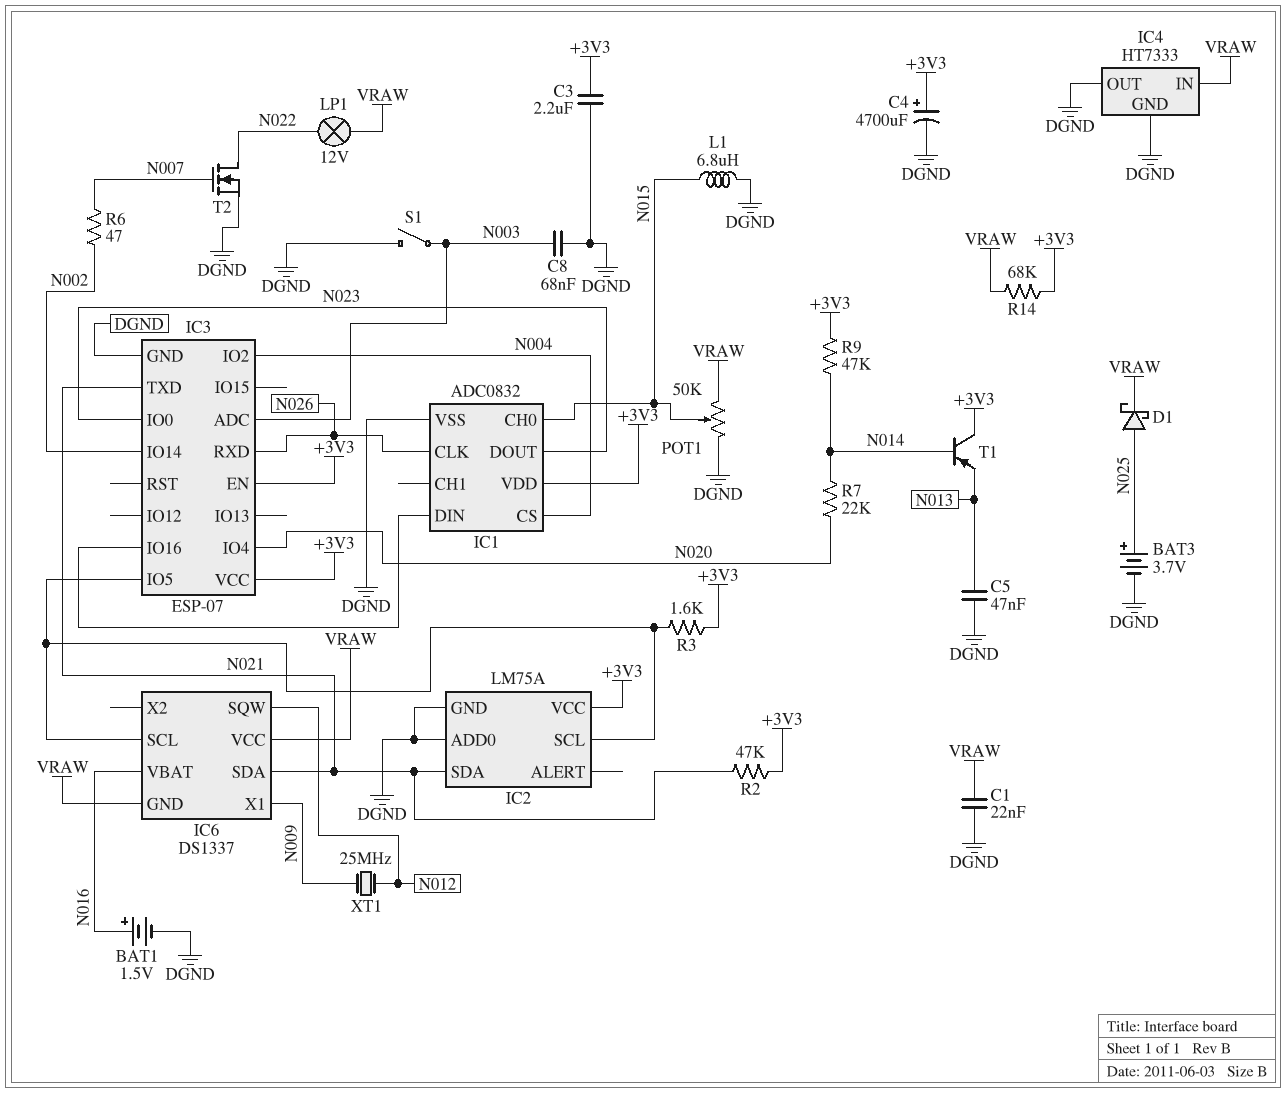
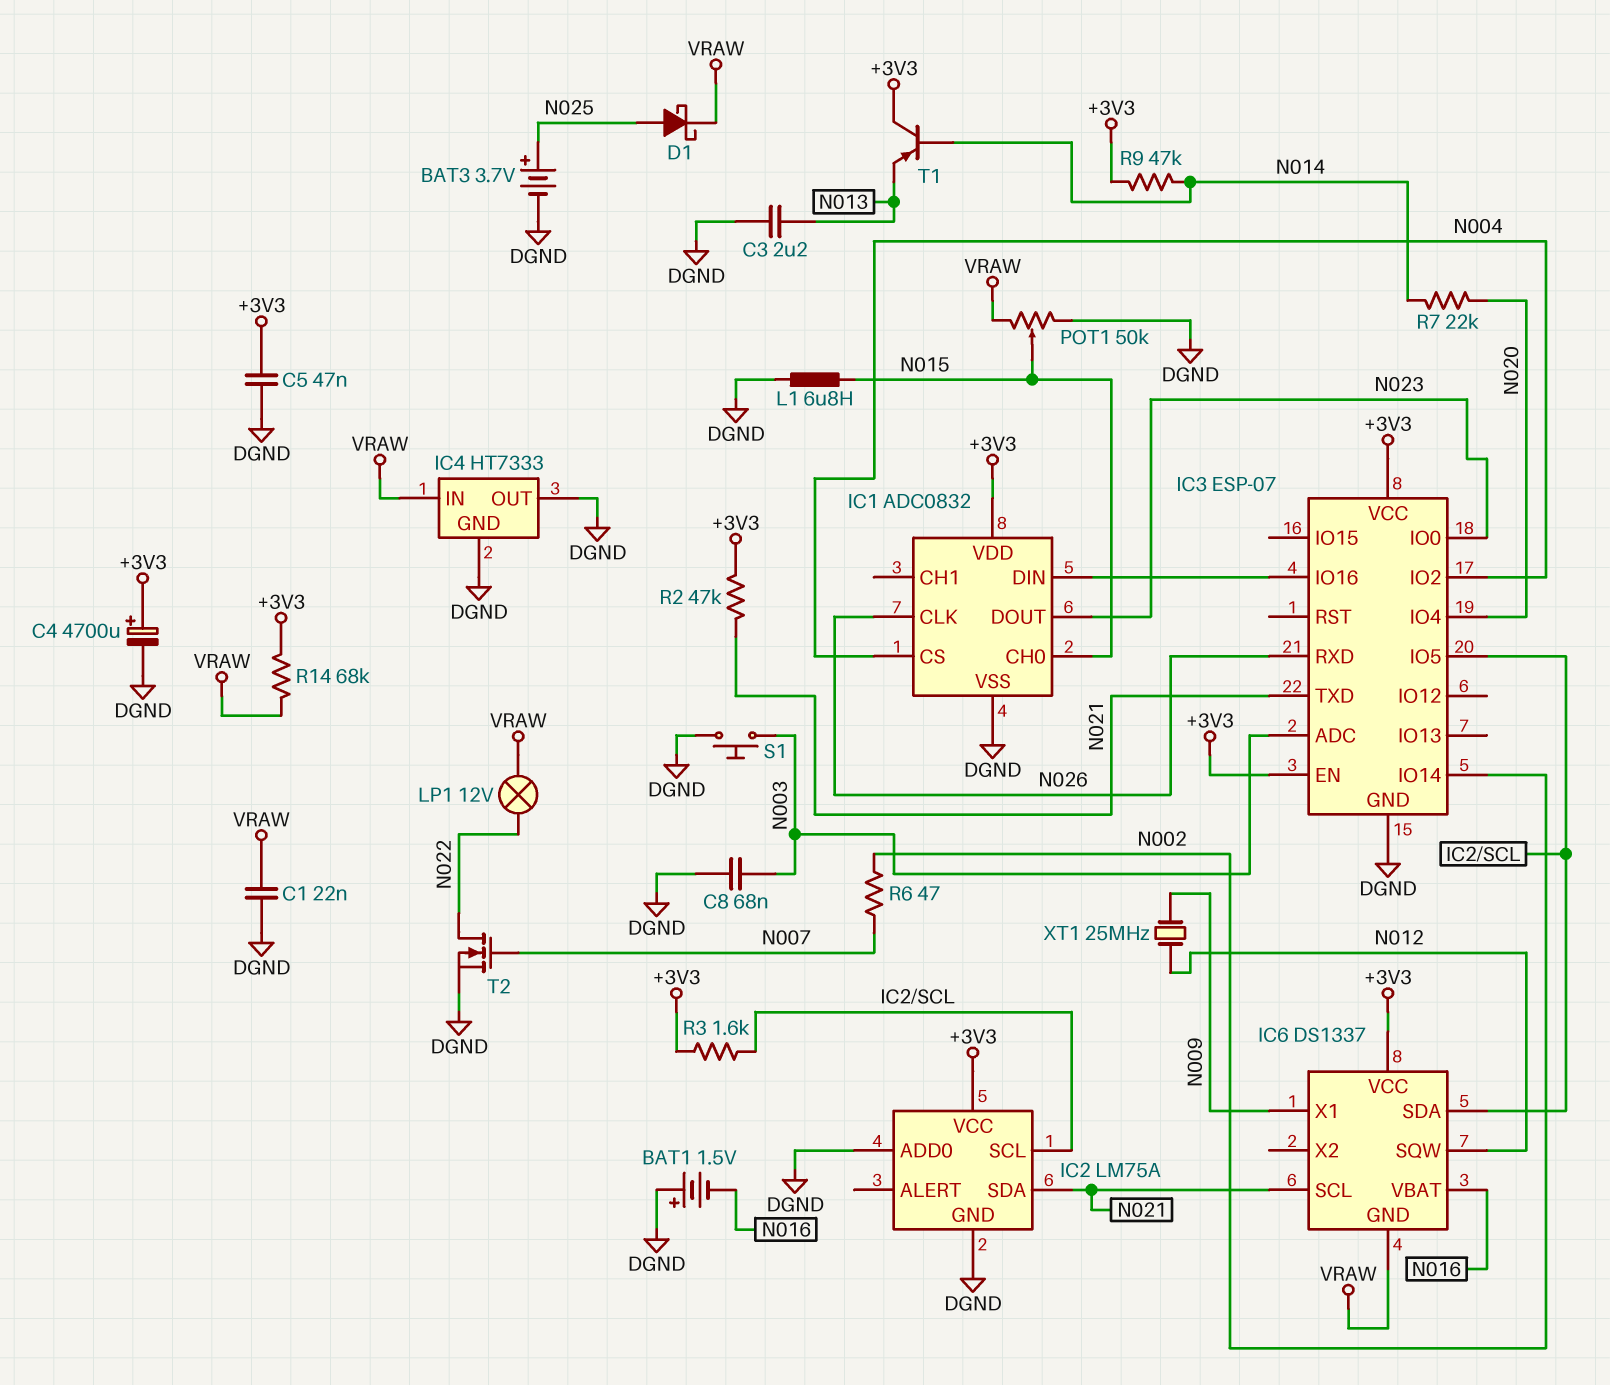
BAT1: 1.5V (plus N016, minus DGND) -> 1.5V (plus DGND, minus N016)
C3: 2.2uF (+3V3, DGND) -> 2.2uF (DGND, N013)
C5: 47nF (DGND, N013) -> 47nF (+3V3, DGND)
IC6 pin SCL: IC2/SCL -> N021
IC6 pin SDA: N021 -> IC2/SCL
IC6 pin VCC: VRAW -> +3V3
S1: switch (DGND, N003) -> button (DGND, N003)

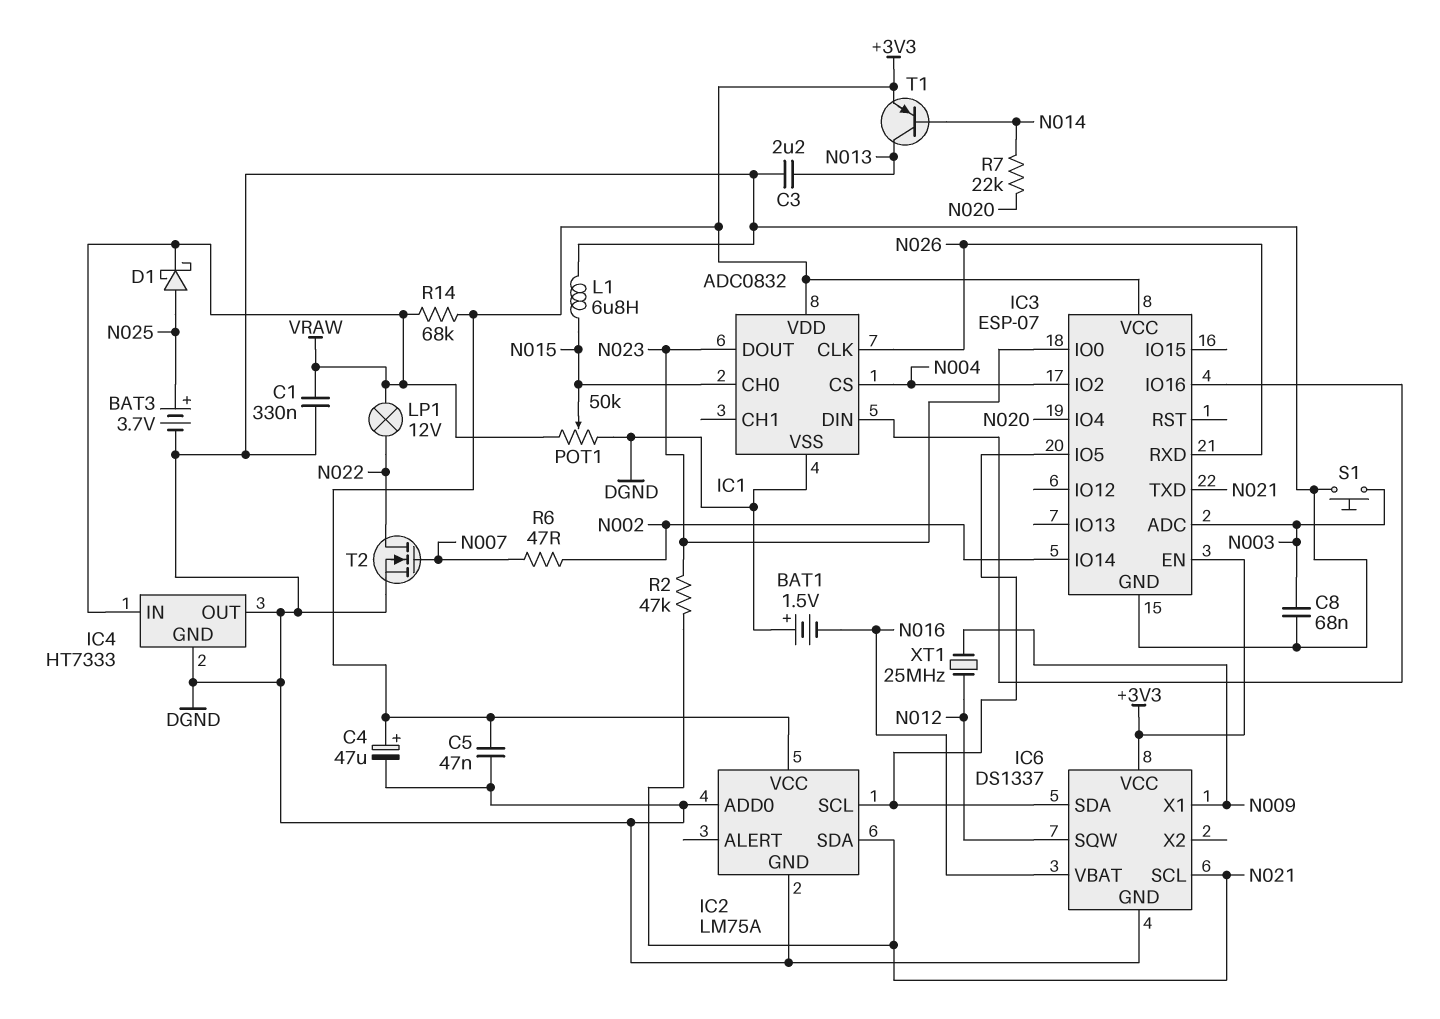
C1: 22nF (DGND, VRAW) -> 330nF (DGND, VRAW)
C4: 4700uF (plus +3V3, minus DGND) -> 47uF (plus +3V3, minus DGND)
IC6 pin GND: VRAW -> DGND
R2: 47k (+3V3, N021) -> 47k (N021, N023)
R3: 1.6k (+3V3, IC2/SCL) -> none
R9: 47k (+3V3, N014) -> none
T1: PNP (B N014, C +3V3, E N013) -> PNP (B N014, C N013, E +3V3)

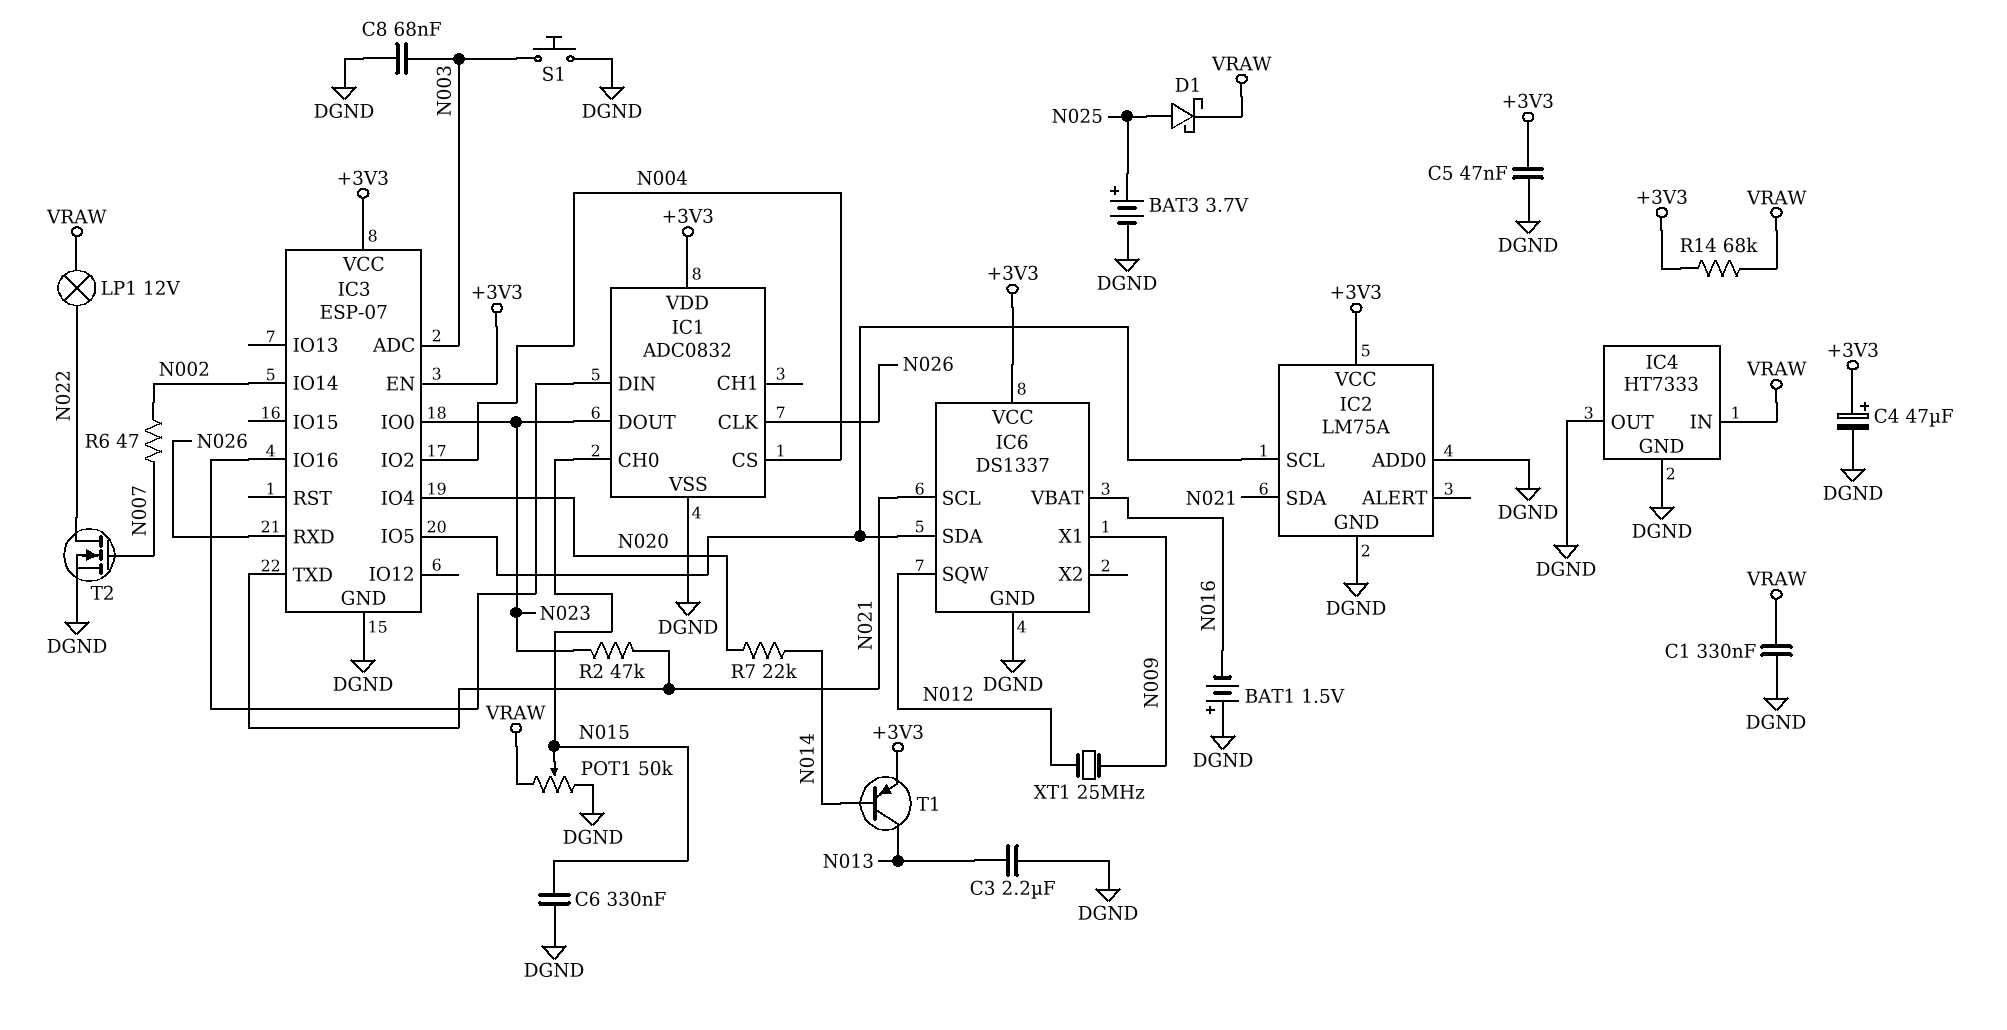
C6: none -> 330nF (DGND, N015)
L1: 6.8uH (DGND, N015) -> none

